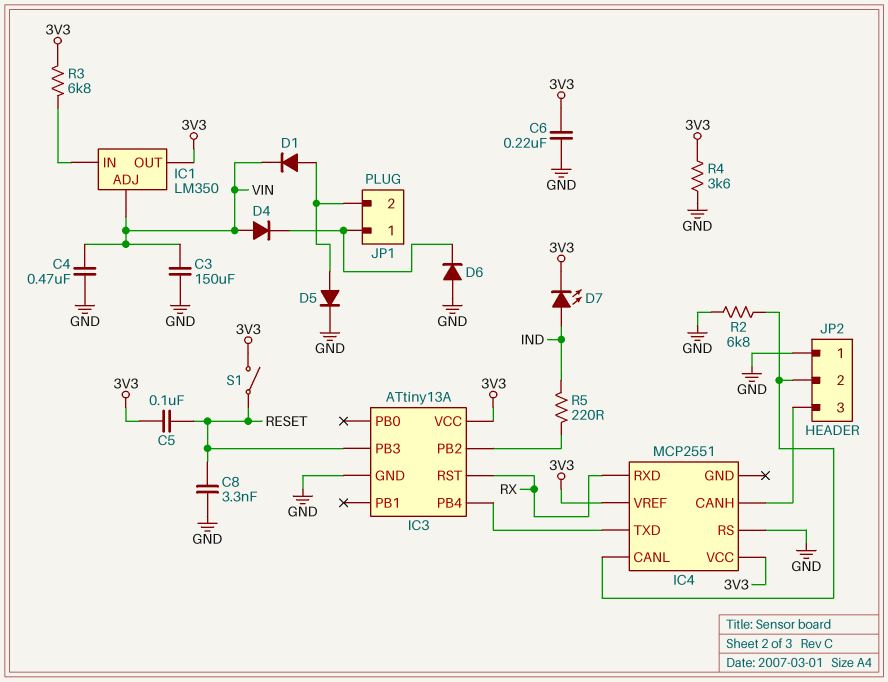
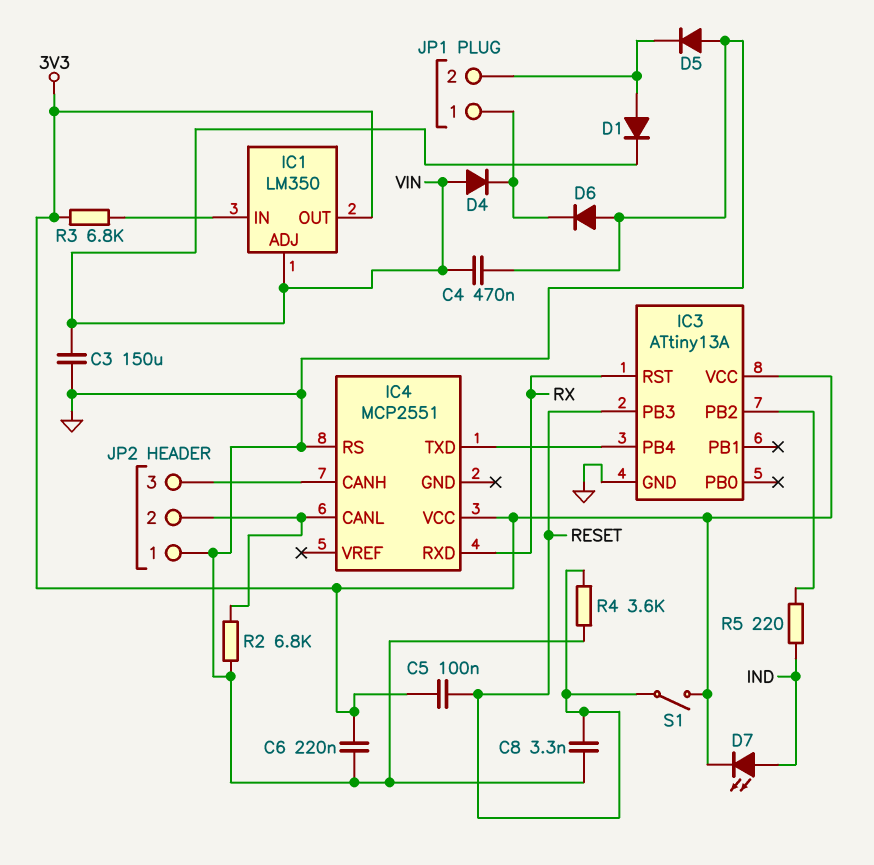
D5: diode (A JP1/2, K GND) -> diode (A GND, K JP1/2)
IC4 pin VREF: 3V3 -> none
R4: 3.6k (3V3, GND) -> 3.6k (GND, RESET)

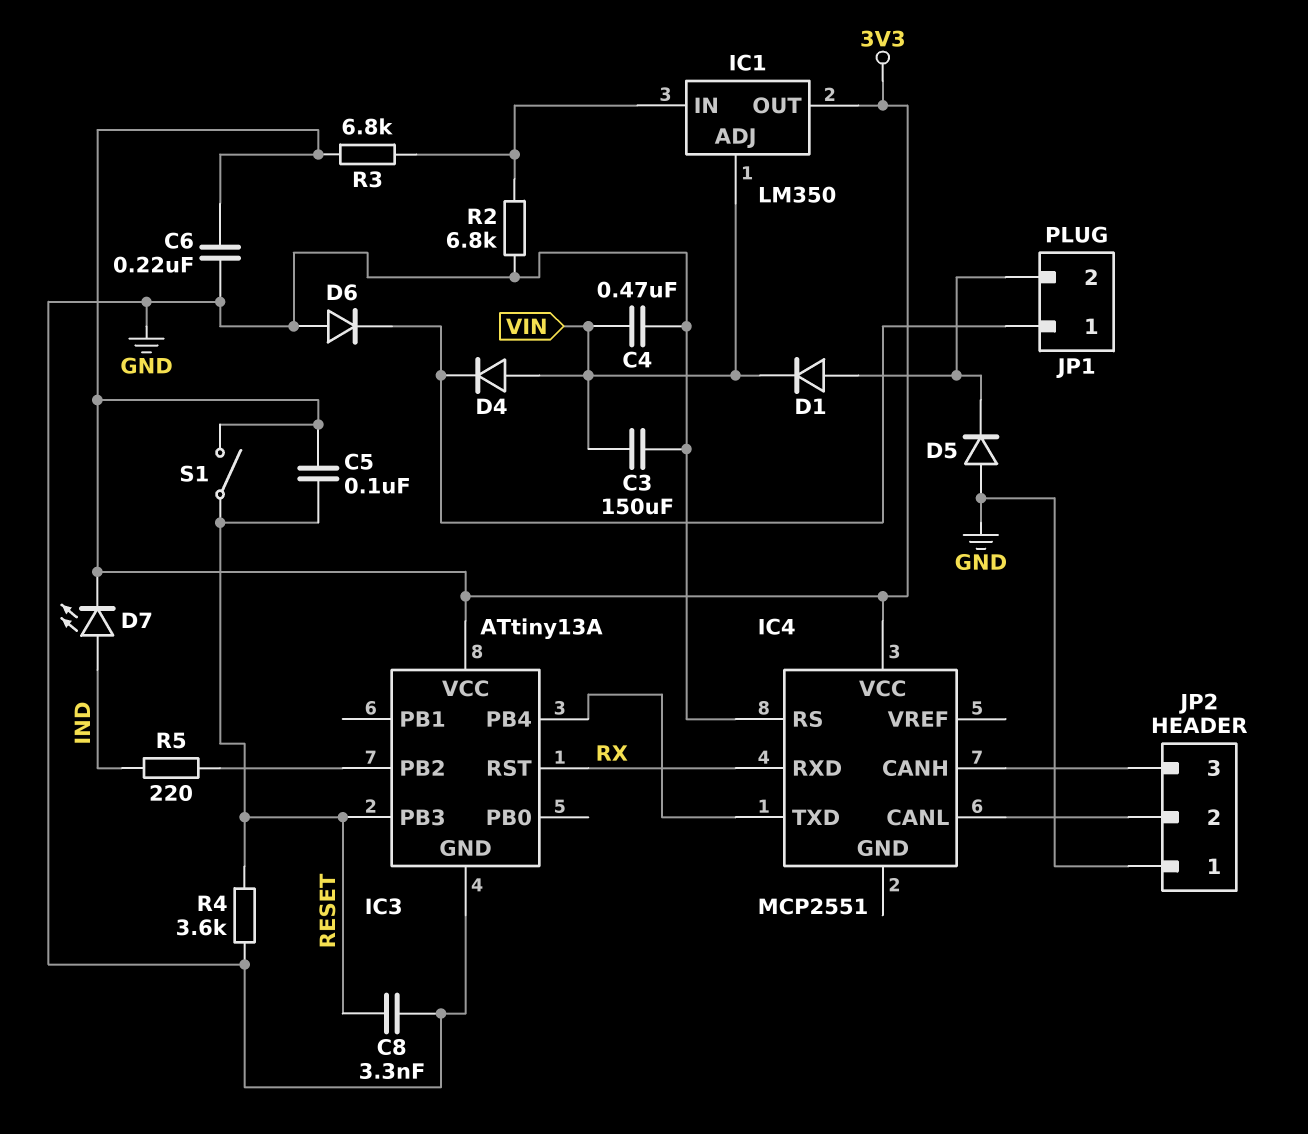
R2: 6.8k (GND, IC4/CANL) -> 6.8k (GND, IC1/IN)

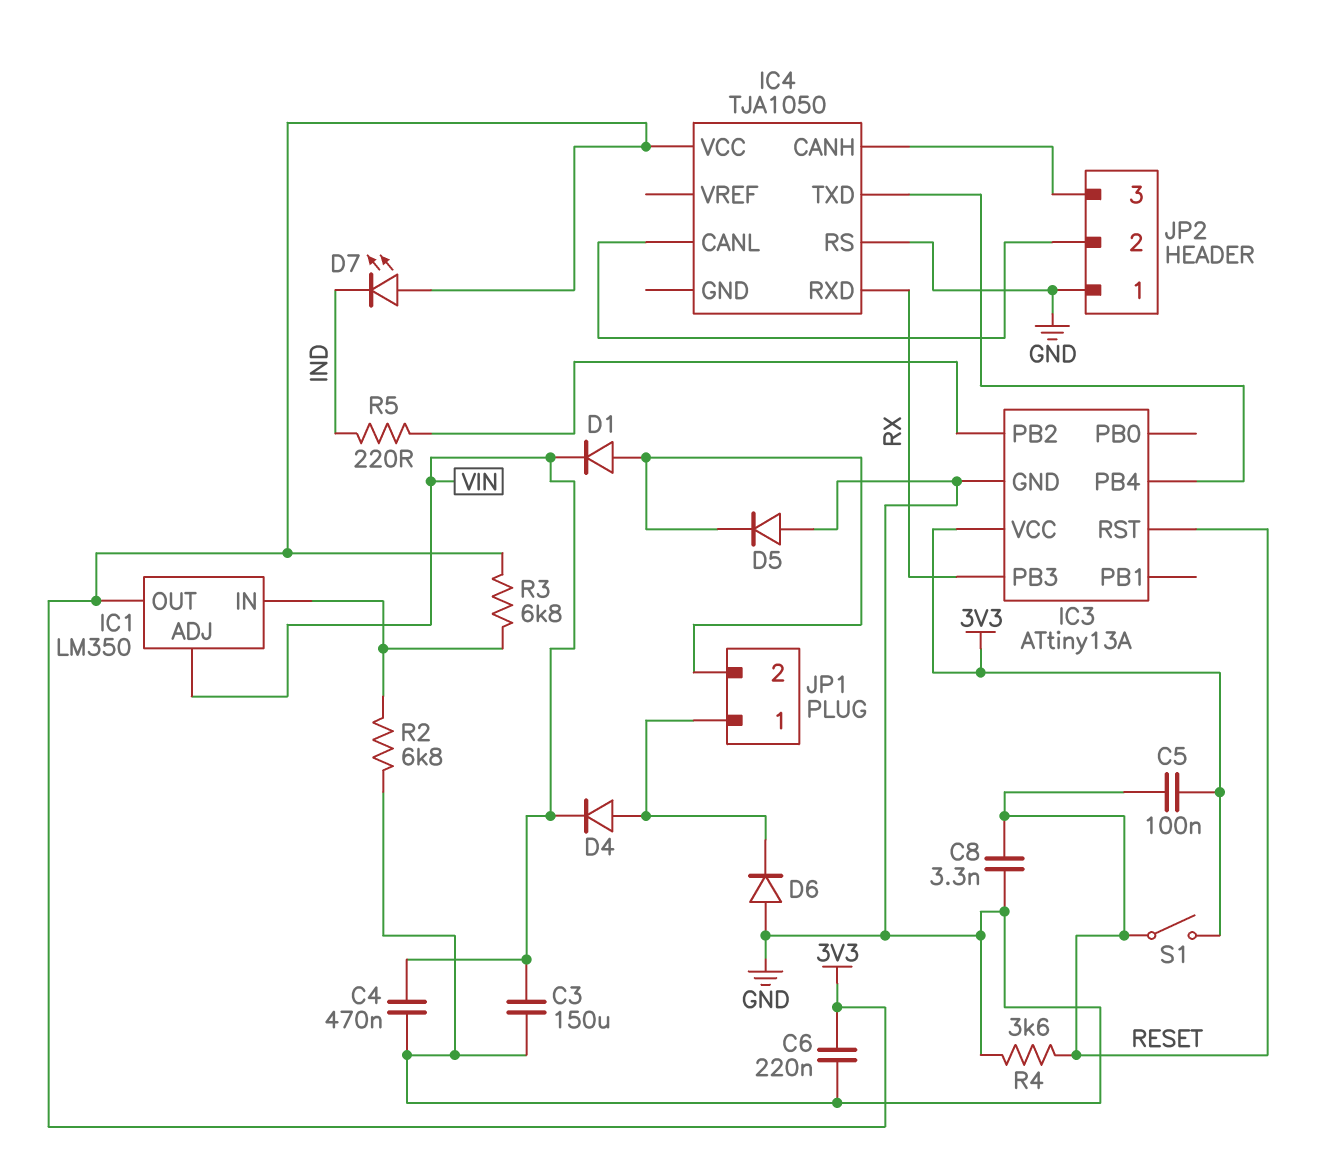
D4: diode (A VIN, K JP1/1) -> diode (A JP1/1, K VIN)
D7: LED (A IND, K 3V3) -> LED (A 3V3, K IND)
IC3 pin PB3: RESET -> RX
IC3 pin RST: RX -> RESET
IC4: MCP2551 -> TJA1050

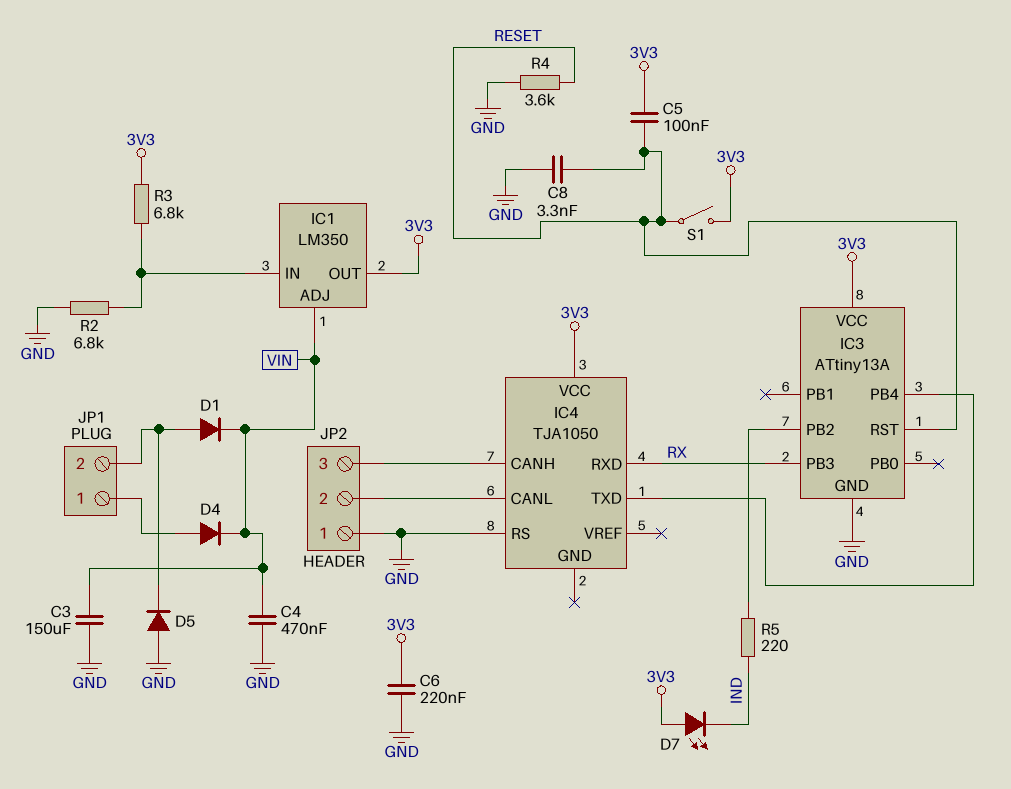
D6: diode (A GND, K JP1/1) -> none

